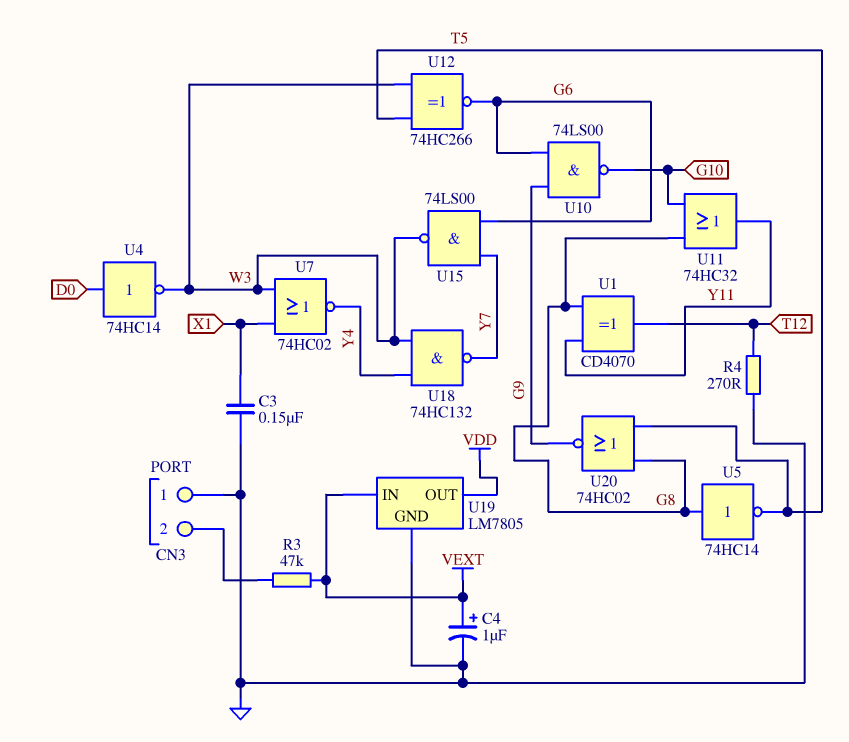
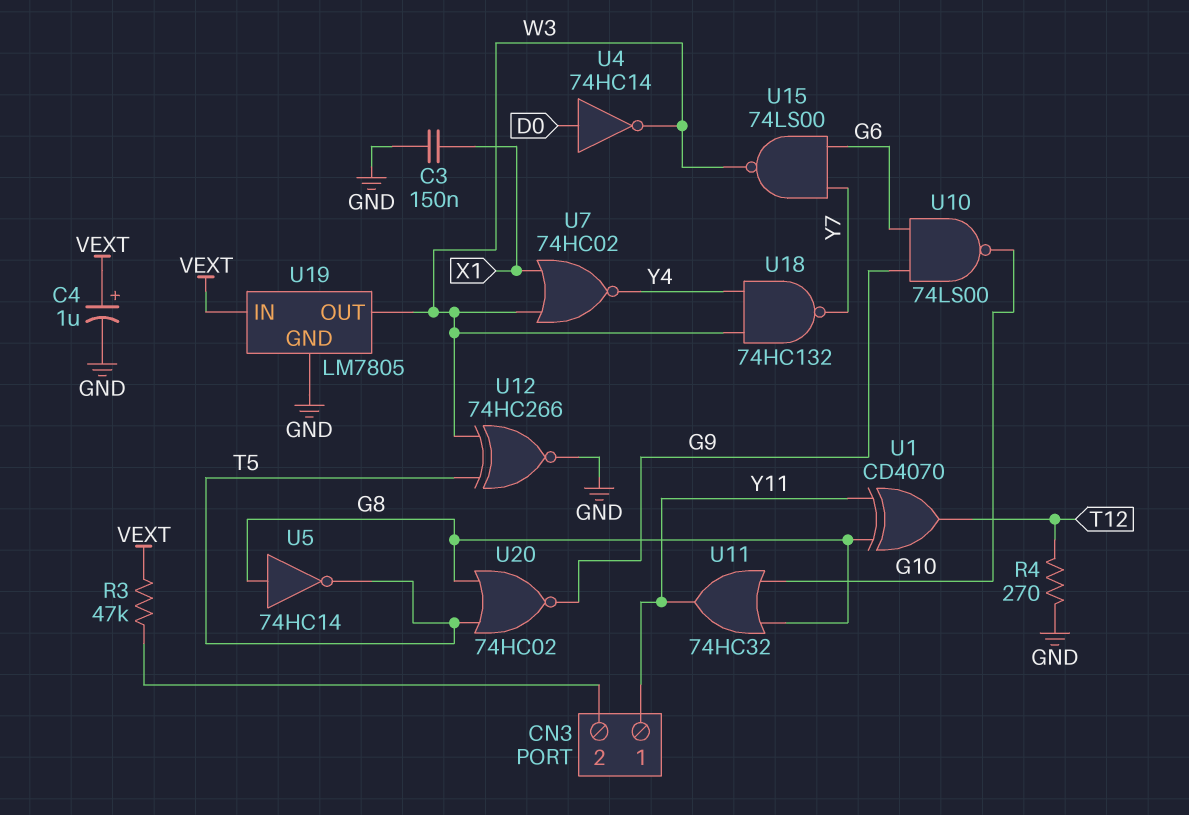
CN3 pin 1: GND -> Y11
U12: XNOR 74HC266 (in T5, in W3, out G6) -> XNOR 74HC266 (in T5, in W3, out GND)
U19 pin OUT: VDD -> W3

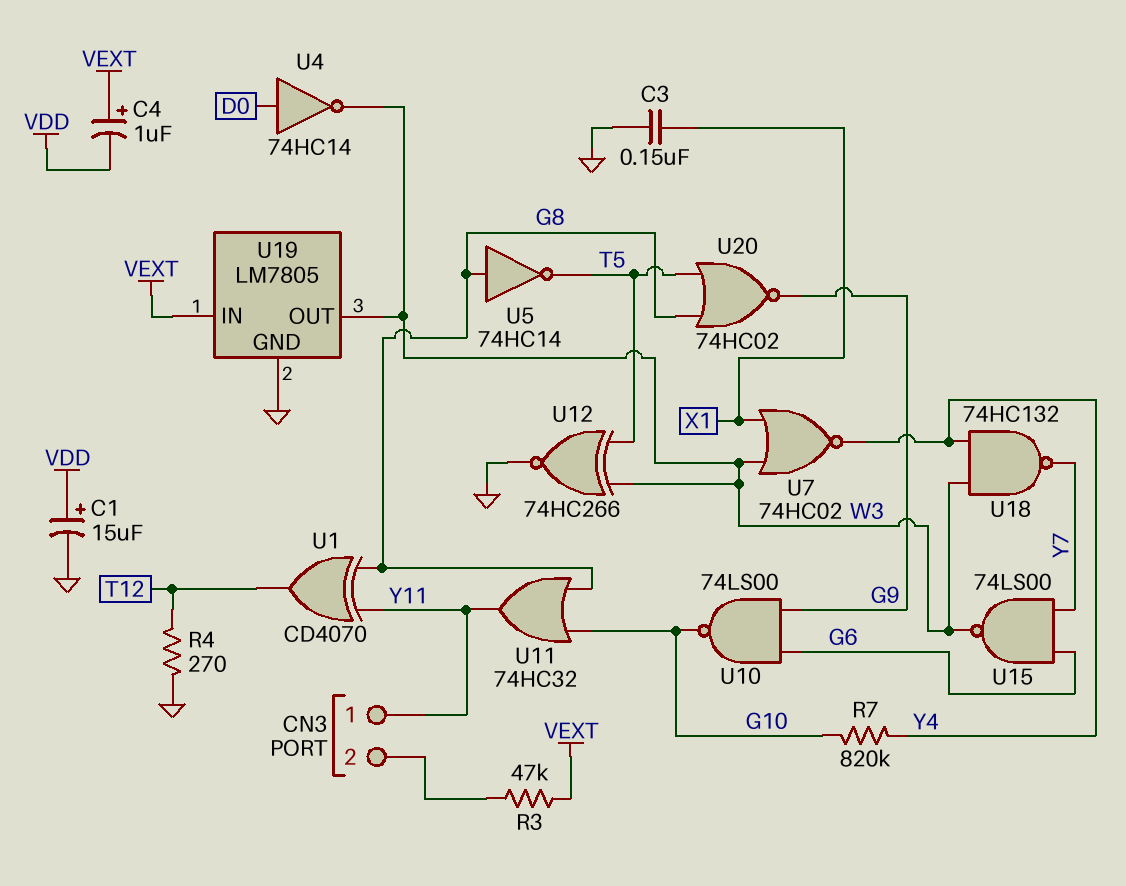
C1: none -> 15uF (plus VDD, minus GND)
C4: 1uF (plus VEXT, minus GND) -> 1uF (plus VEXT, minus VDD)
R7: none -> 820k (G10, Y4)

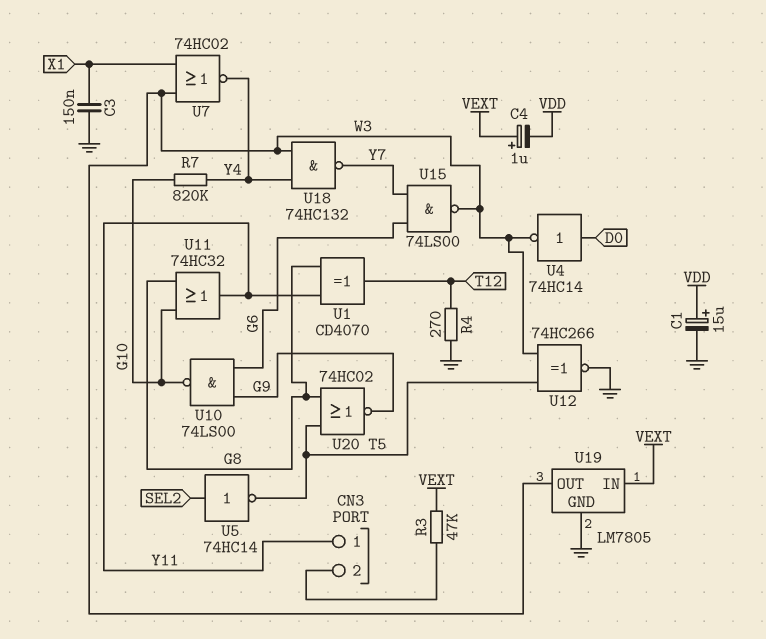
U5: NOT 74HC14 (in G8, out T5) -> NOT 74HC14 (in SEL2, out T5)

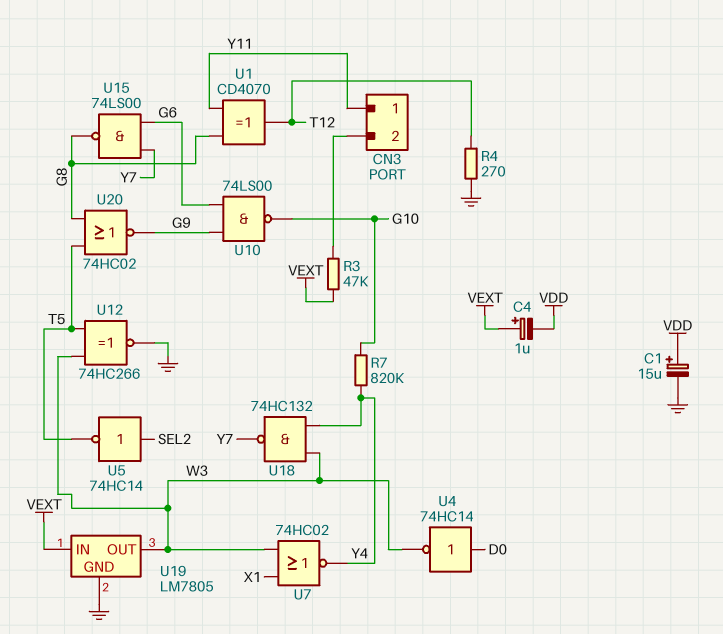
C3: 150nF (GND, X1) -> none
U11: OR 74HC32 (in G8, in G10, out Y11) -> none
U15: NAND 74LS00 (in G6, in Y7, out W3) -> NAND 74LS00 (in G6, in Y7, out G8)

